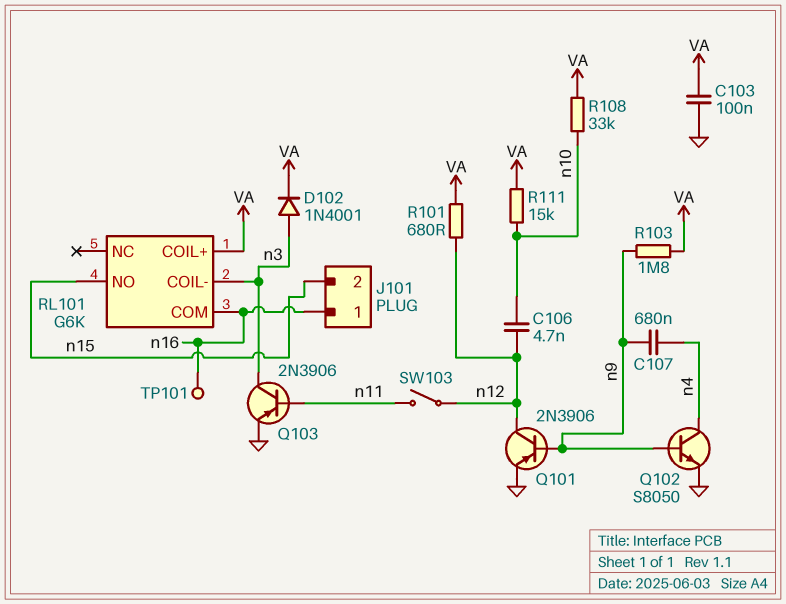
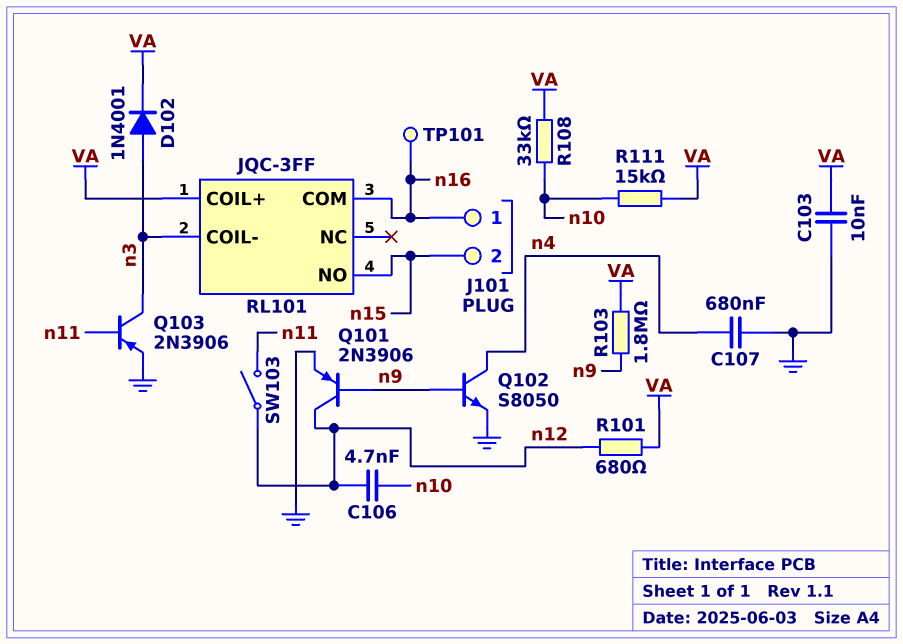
C103: 100nF (GND, VA) -> 10nF (GND, VA)
C107: 680nF (n4, n9) -> 680nF (GND, n4)
RL101: G6K -> JQC-3FF

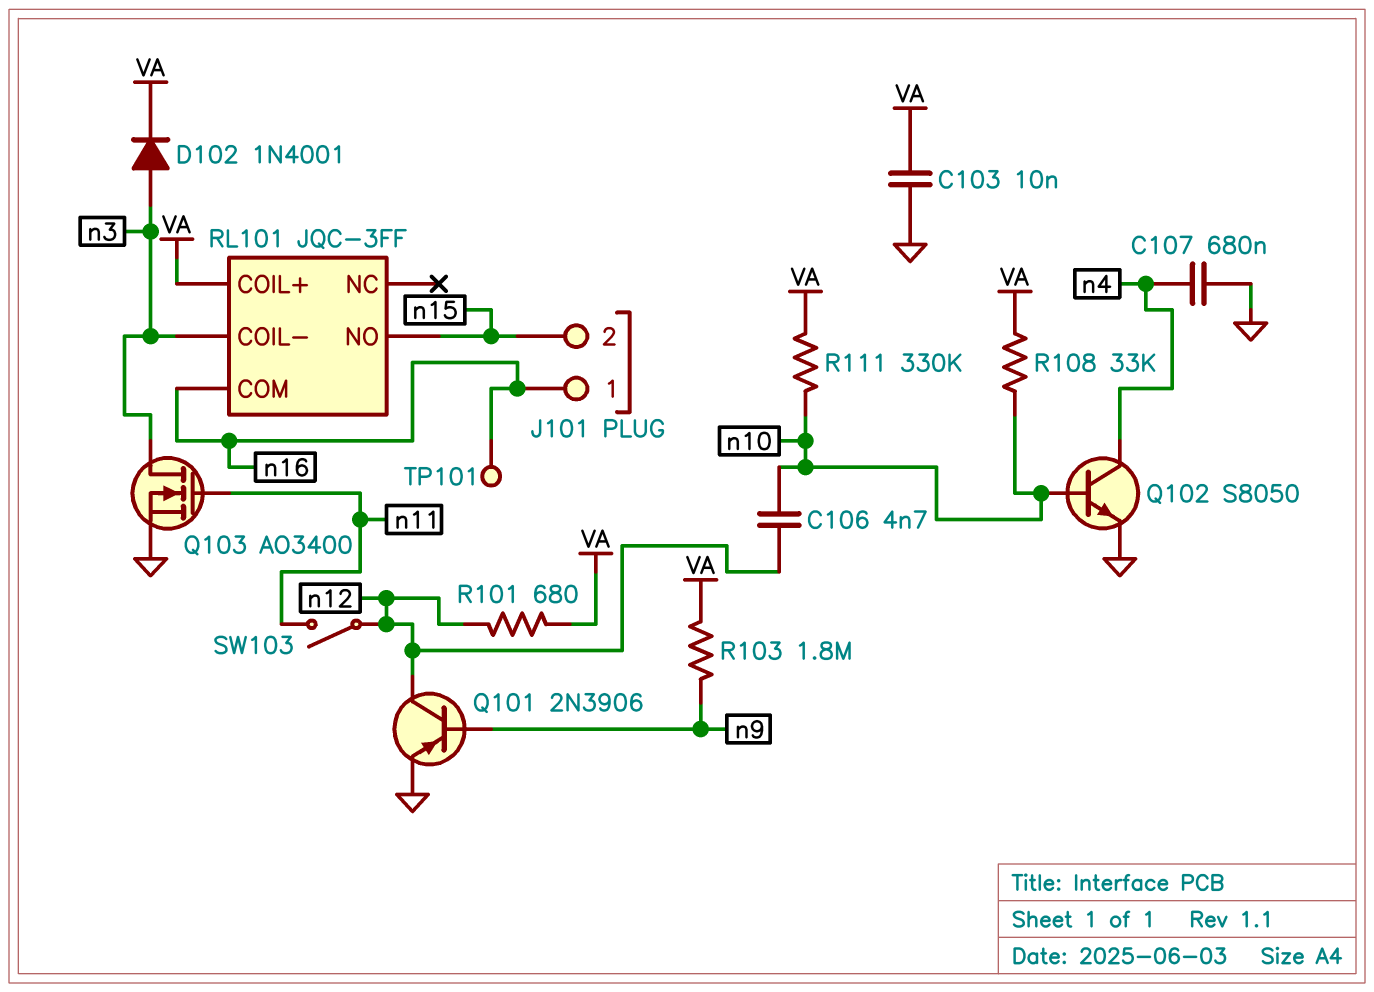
Q102: NPN S8050 (B n9, C n4, E GND) -> NPN S8050 (B n10, C n4, E GND)
Q103: PNP 2N3906 (B n11, C n3, E GND) -> NMOS AO3400 (G n11, D n3, S GND)
R111: 15k (VA, n10) -> 330k (VA, n10)

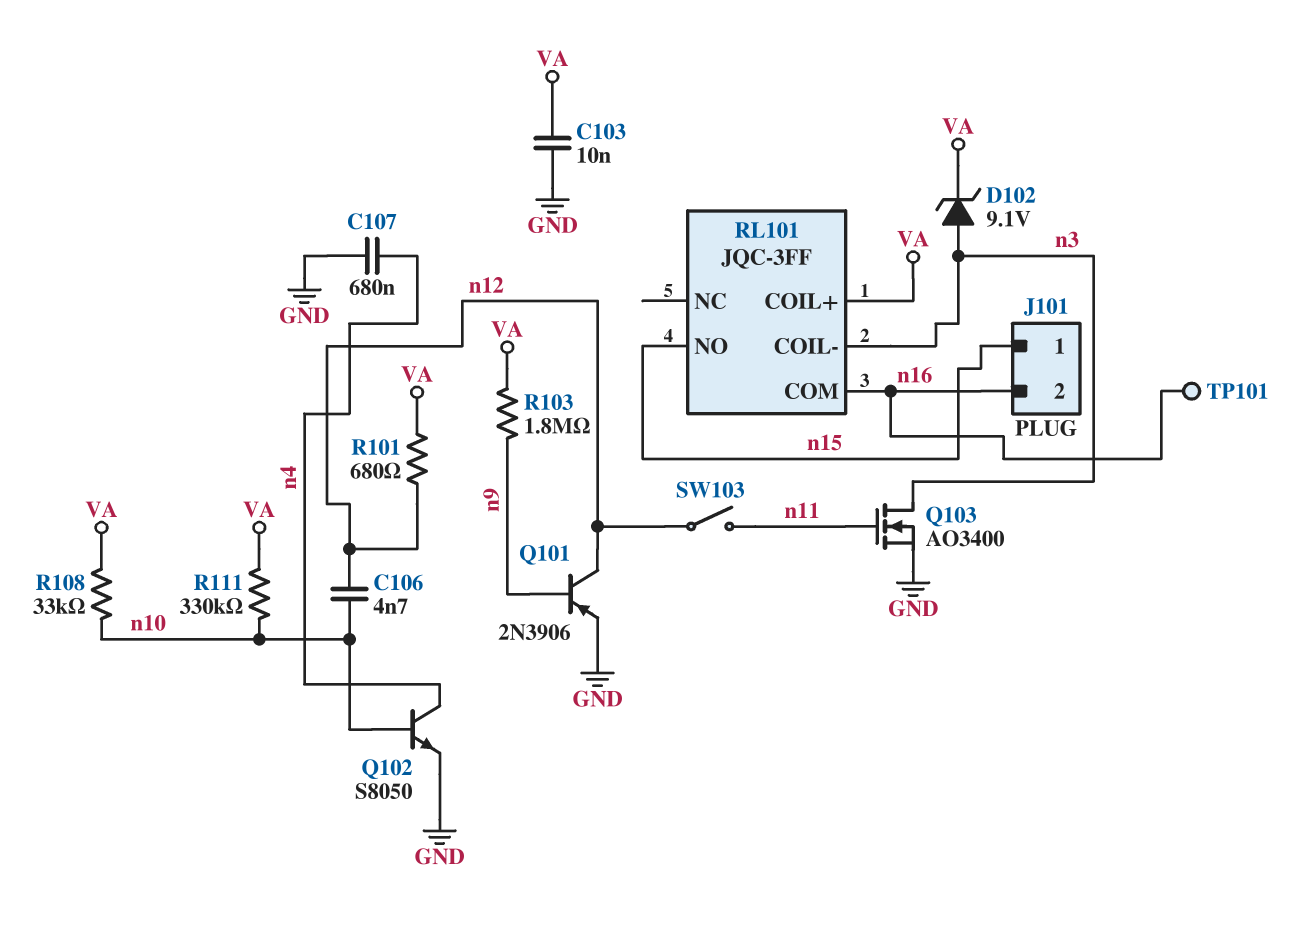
D102: diode 1N4001 (A n3, K VA) -> zener 9.1V (A n3, K VA)
J101 pin 1: n16 -> n15
J101 pin 2: n15 -> n16

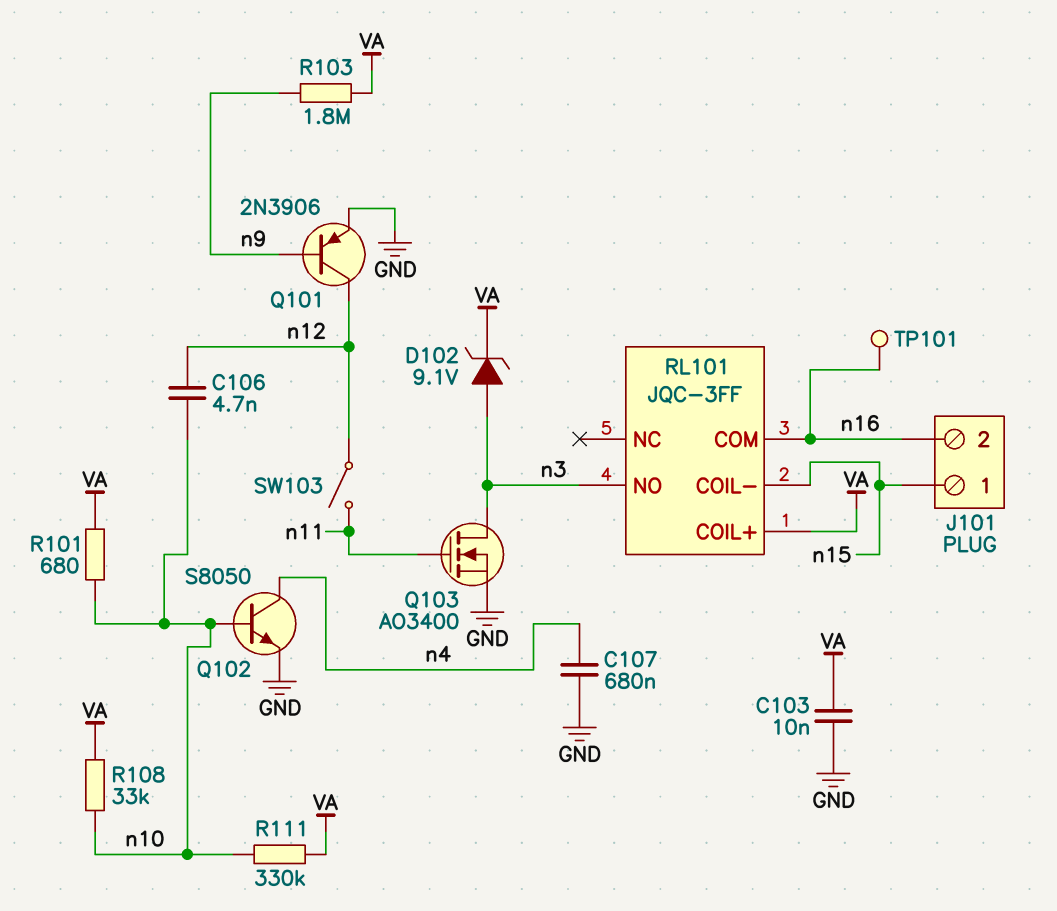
R101: 680 (VA, n12) -> 680 (VA, n10)
RL101 pin COIL-: n3 -> n15
RL101 pin NO: n15 -> n3

